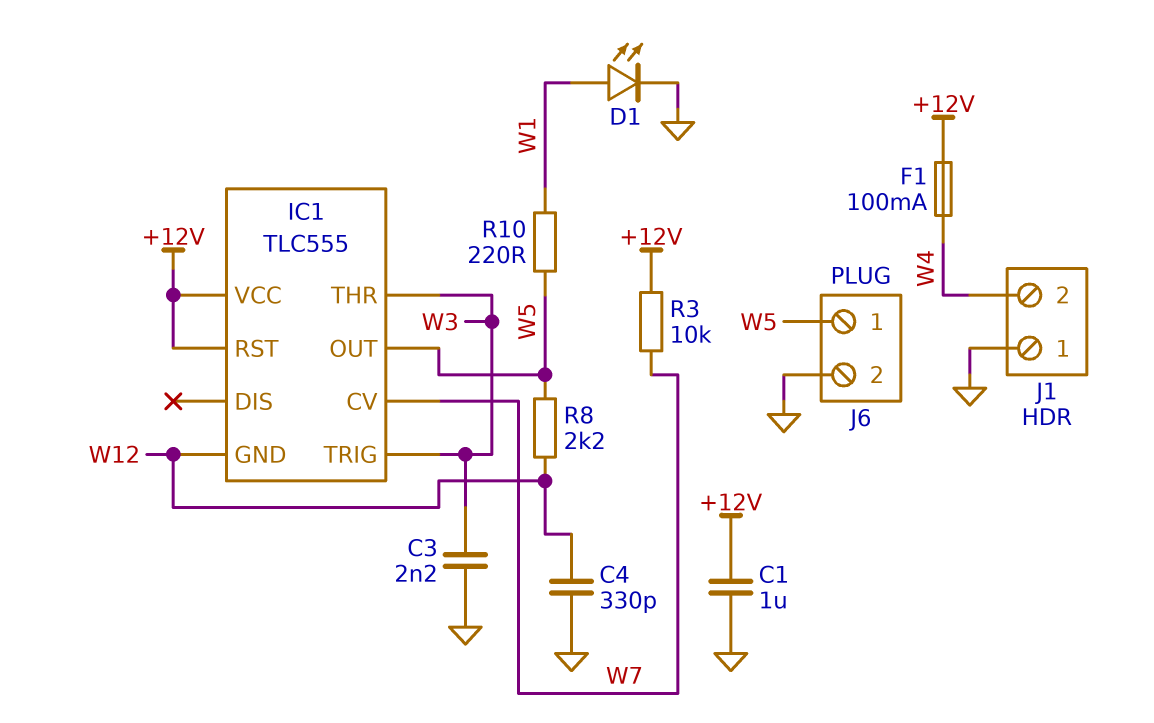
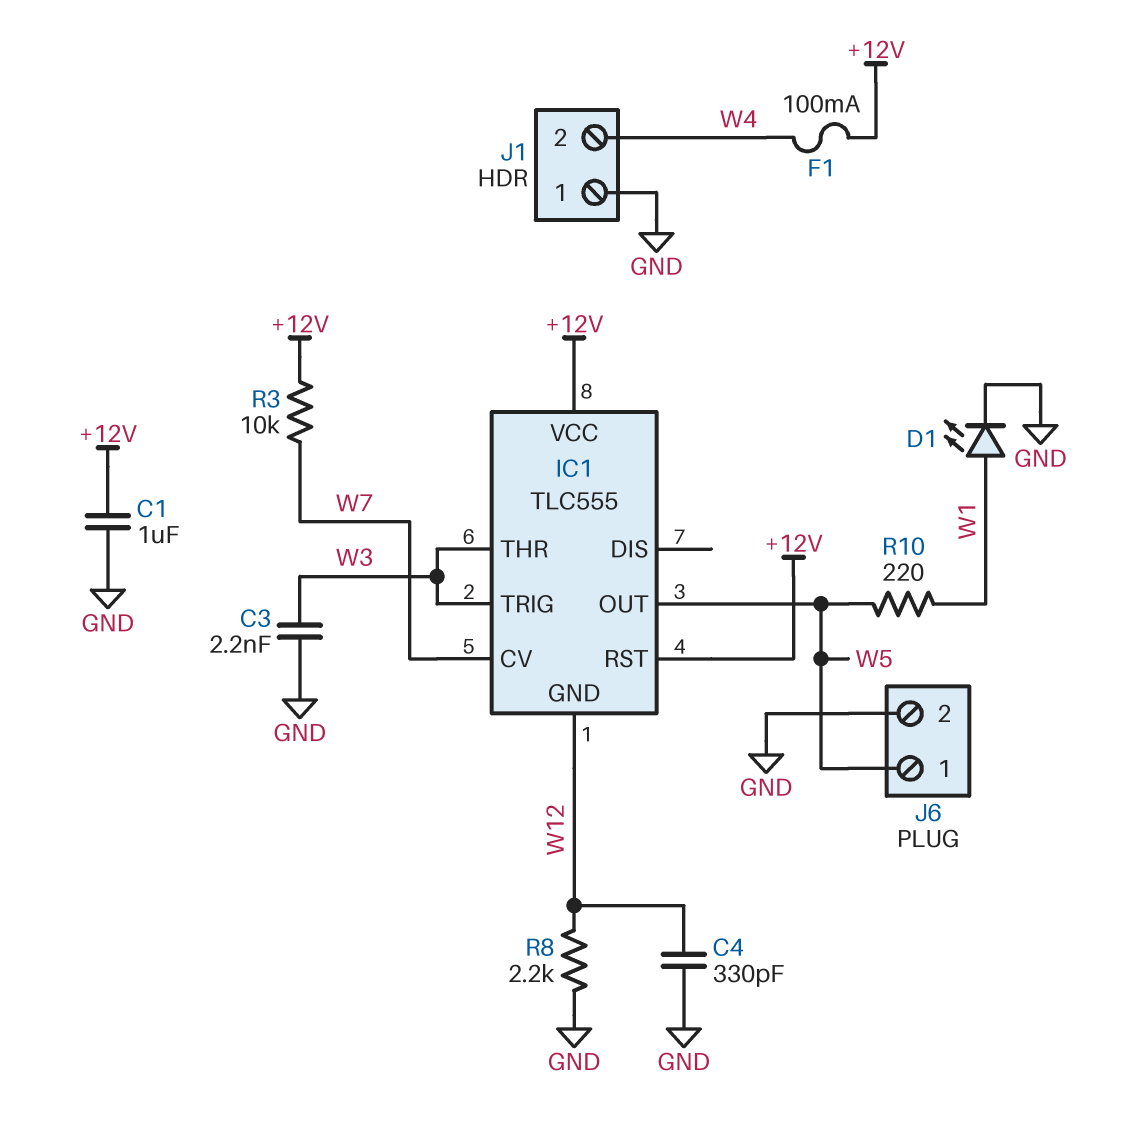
R8: 2.2k (W5, W12) -> 2.2k (GND, W12)

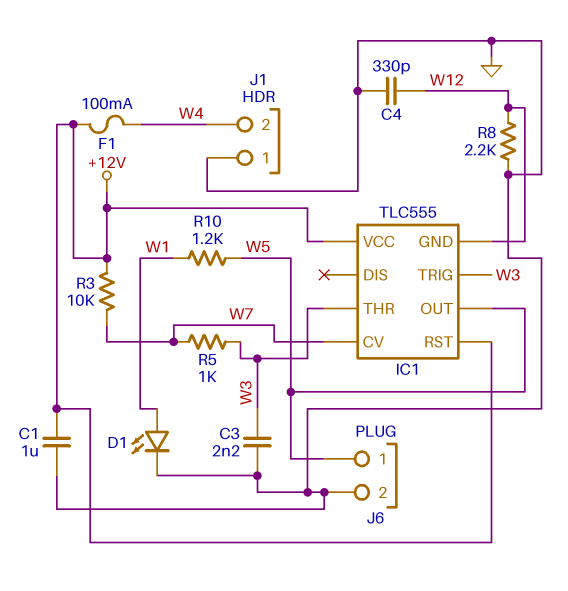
R5: none -> 1k (W3, W7)
R10: 220 (W1, W5) -> 1.2k (W1, W5)

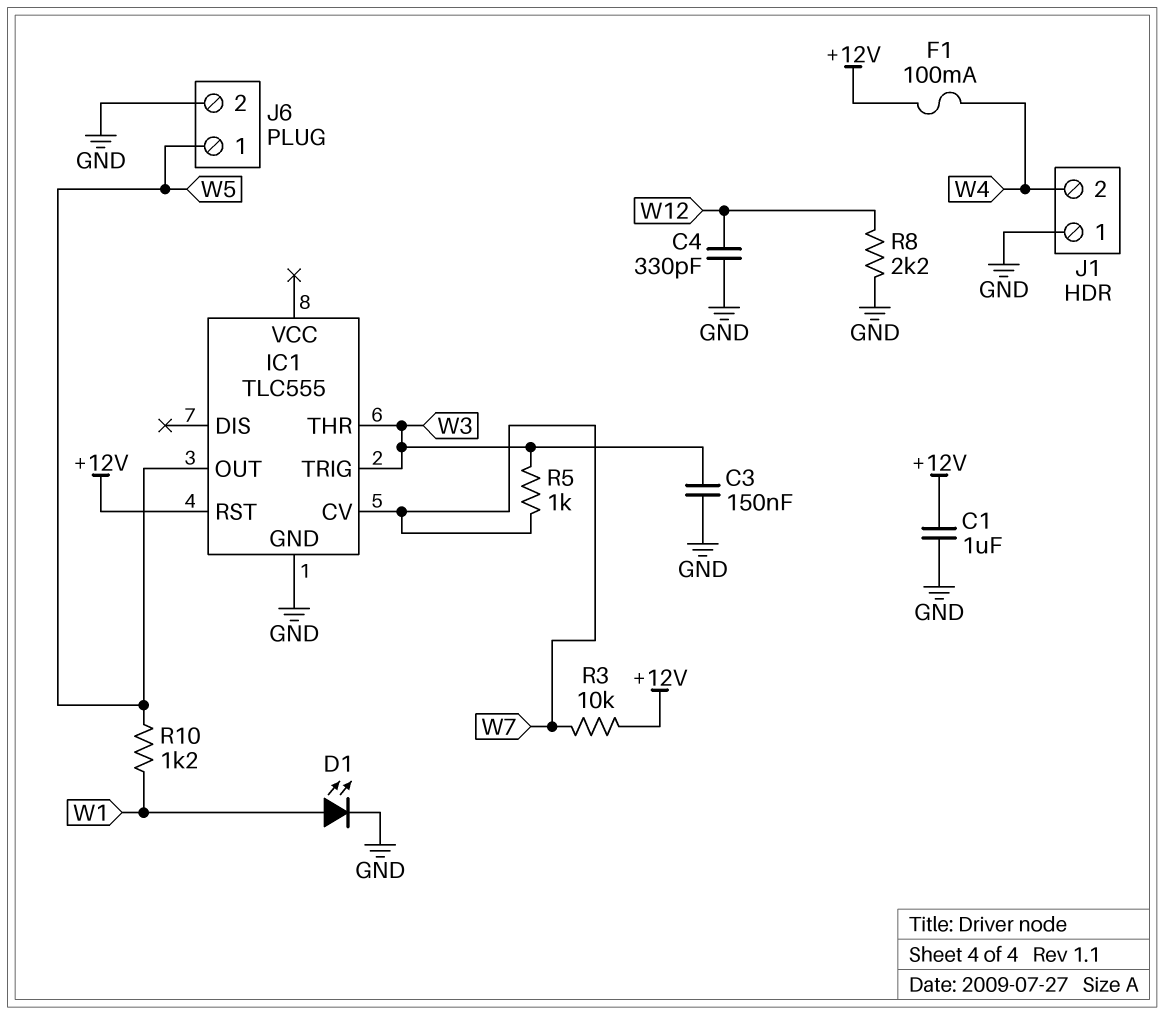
C3: 2.2nF (GND, W3) -> 150nF (GND, W3)
IC1 pin GND: W12 -> GND
IC1 pin VCC: +12V -> none

